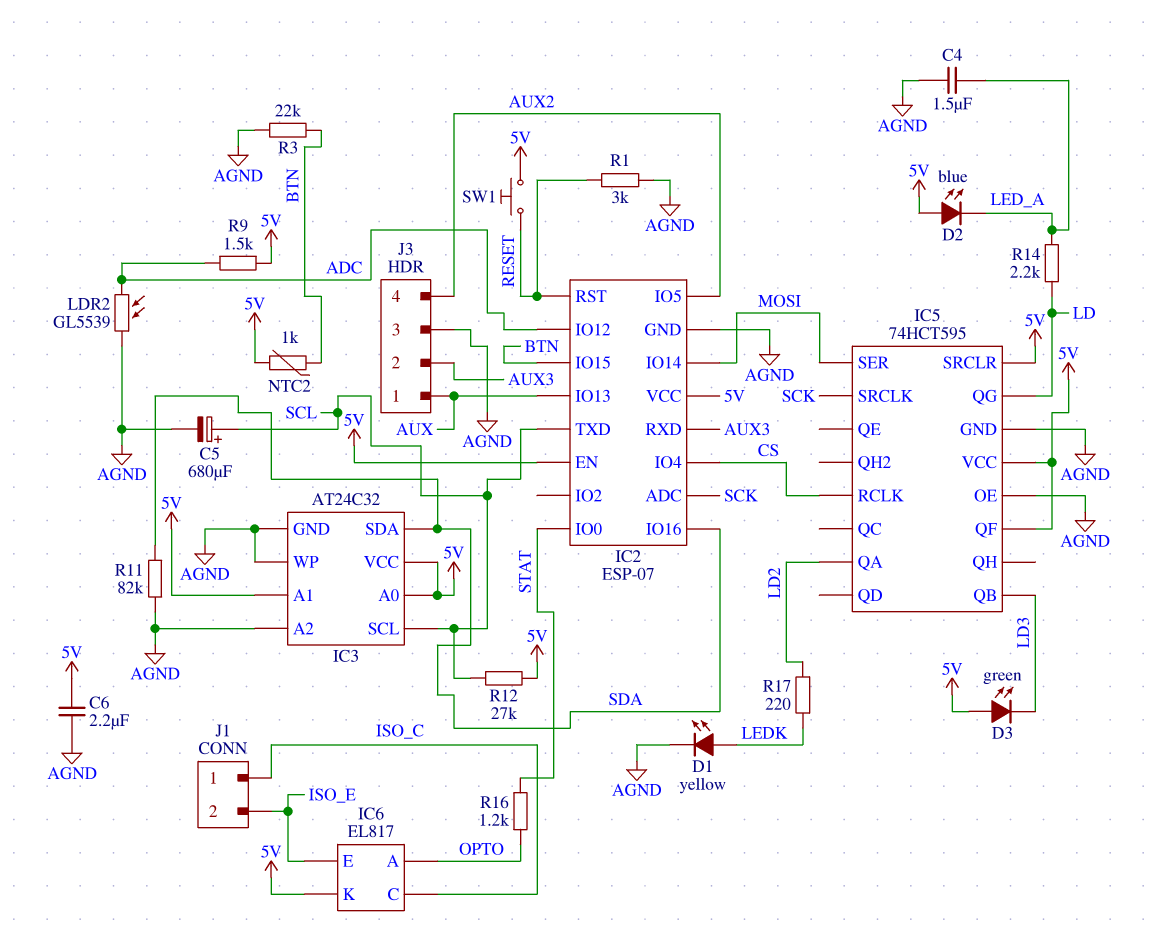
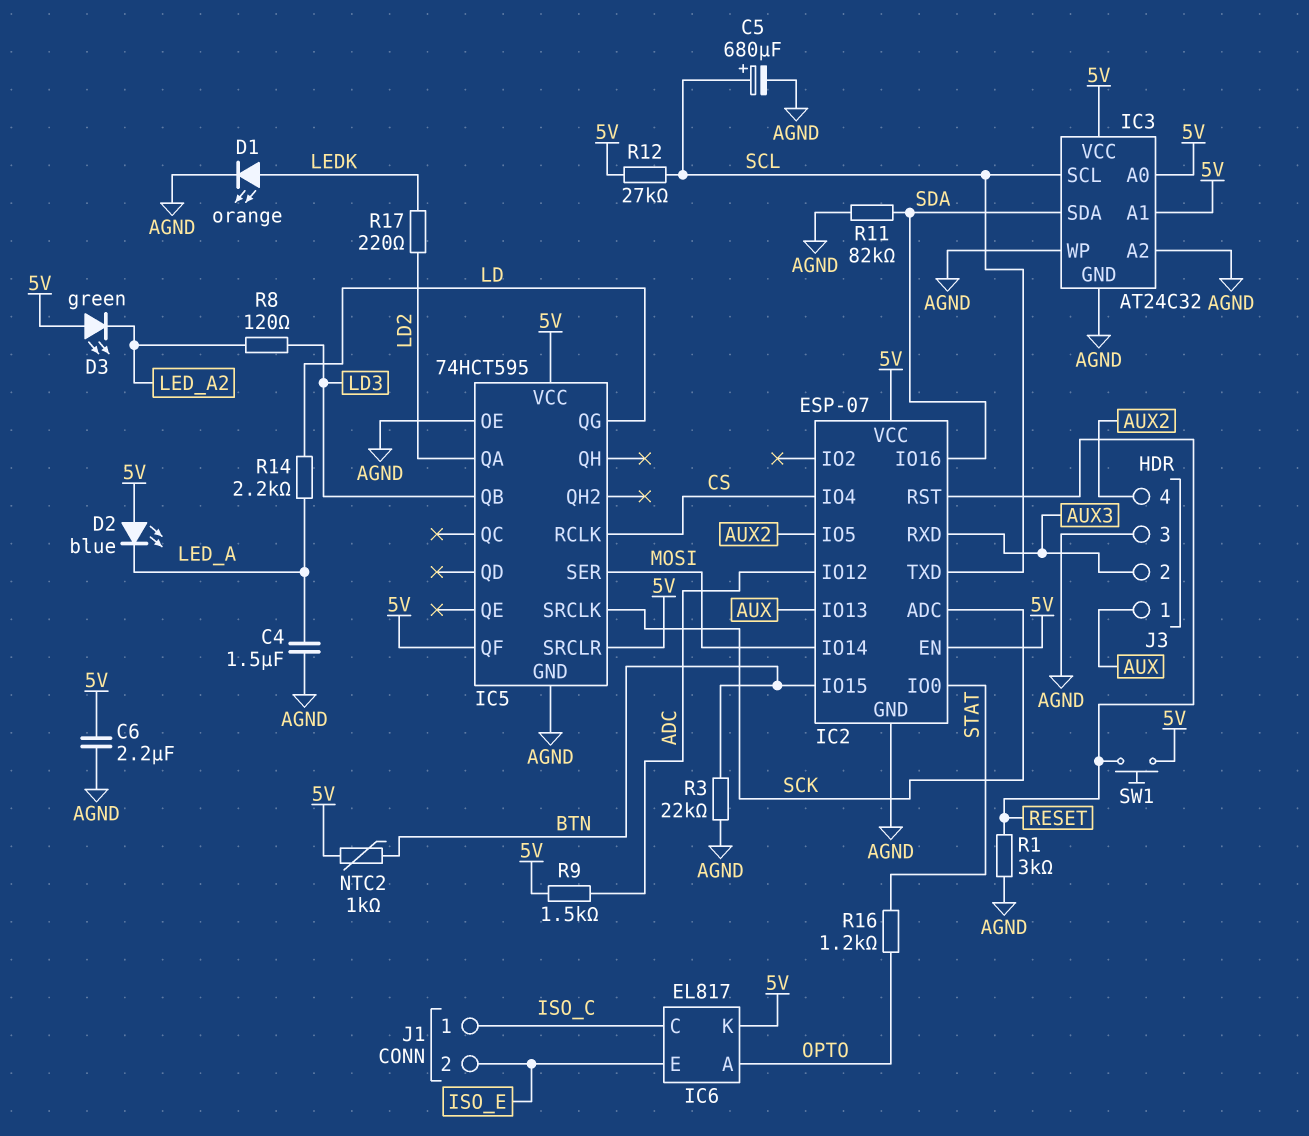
D1: LED yellow (A LEDK, K AGND) -> LED orange (A LEDK, K AGND)
D3: LED green (A 5V, K LD3) -> LED green (A 5V, K LED_A2)
LDR2: GL5539 (ADC, AGND) -> none
R8: none -> 120 (LD3, LED_A2)

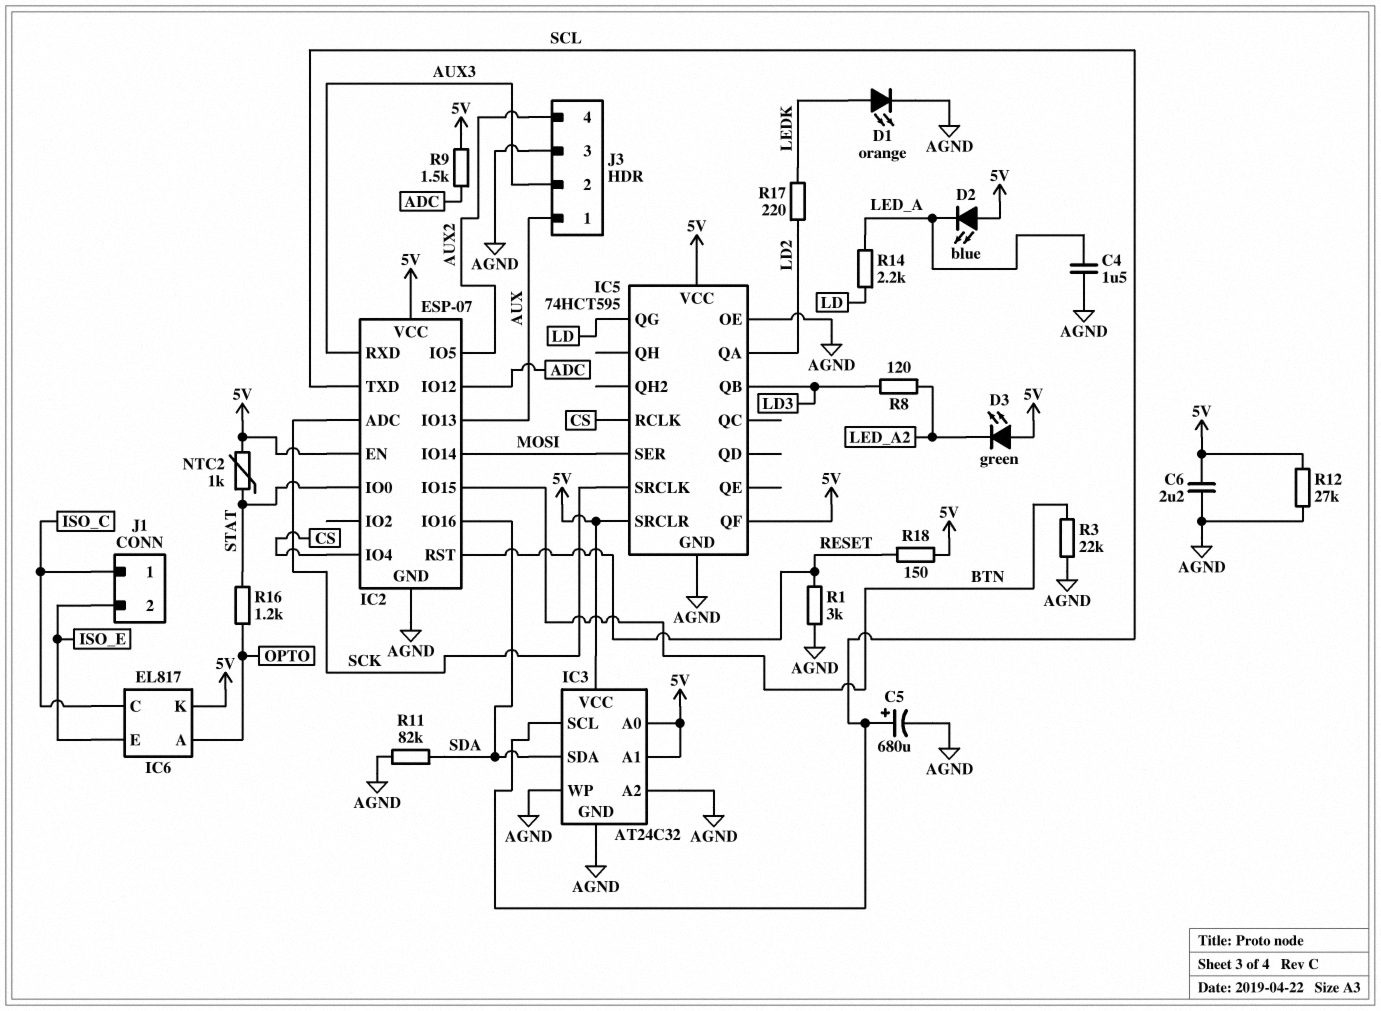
NTC2: 1k (5V, BTN) -> 1k (5V, STAT)
R12: 27k (5V, SCL) -> 27k (5V, AGND)
R18: none -> 150 (5V, RESET)
SW1: button (5V, RESET) -> none

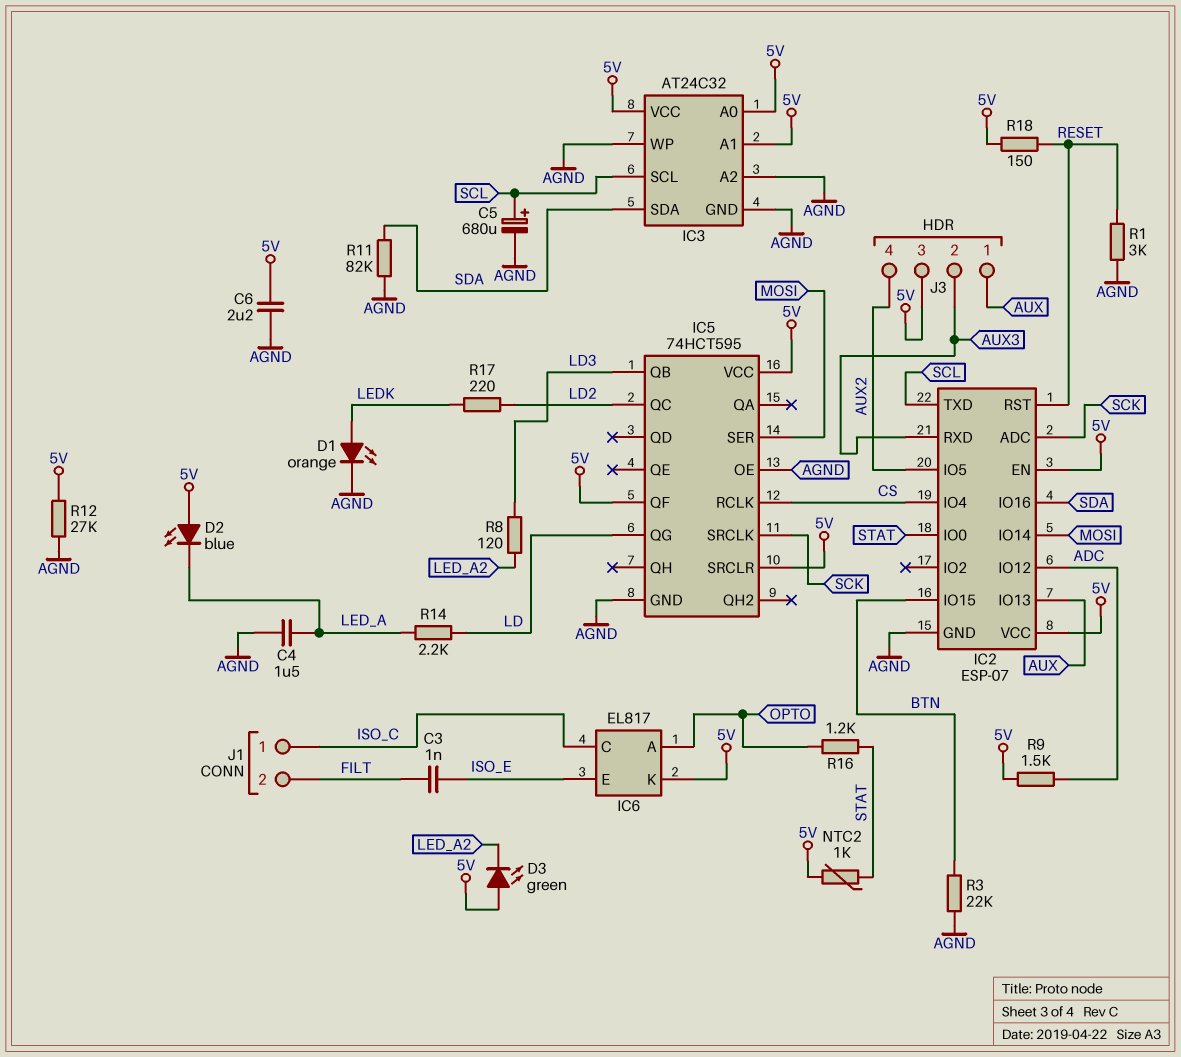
C3: none -> 1nF (FILT, ISO_E)
IC5 pin QA: LD2 -> none
IC5 pin QC: none -> LD2
J1 pin 2: ISO_E -> FILT
J3 pin 3: AGND -> 5V

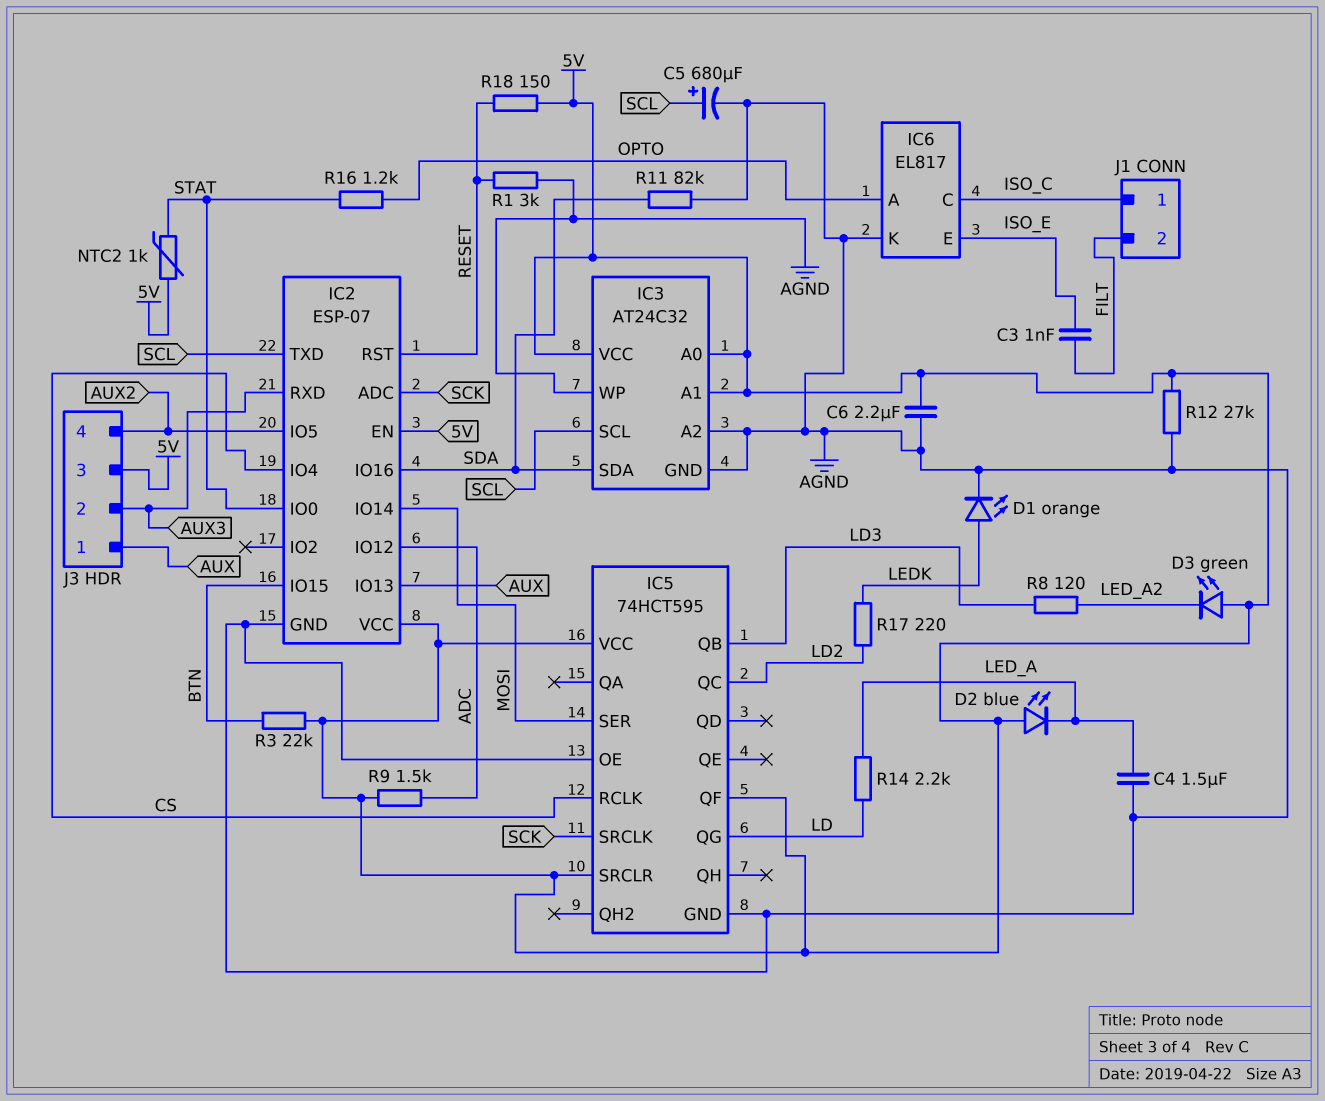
IC6 pin K: 5V -> AGND
R3: 22k (AGND, BTN) -> 22k (5V, BTN)

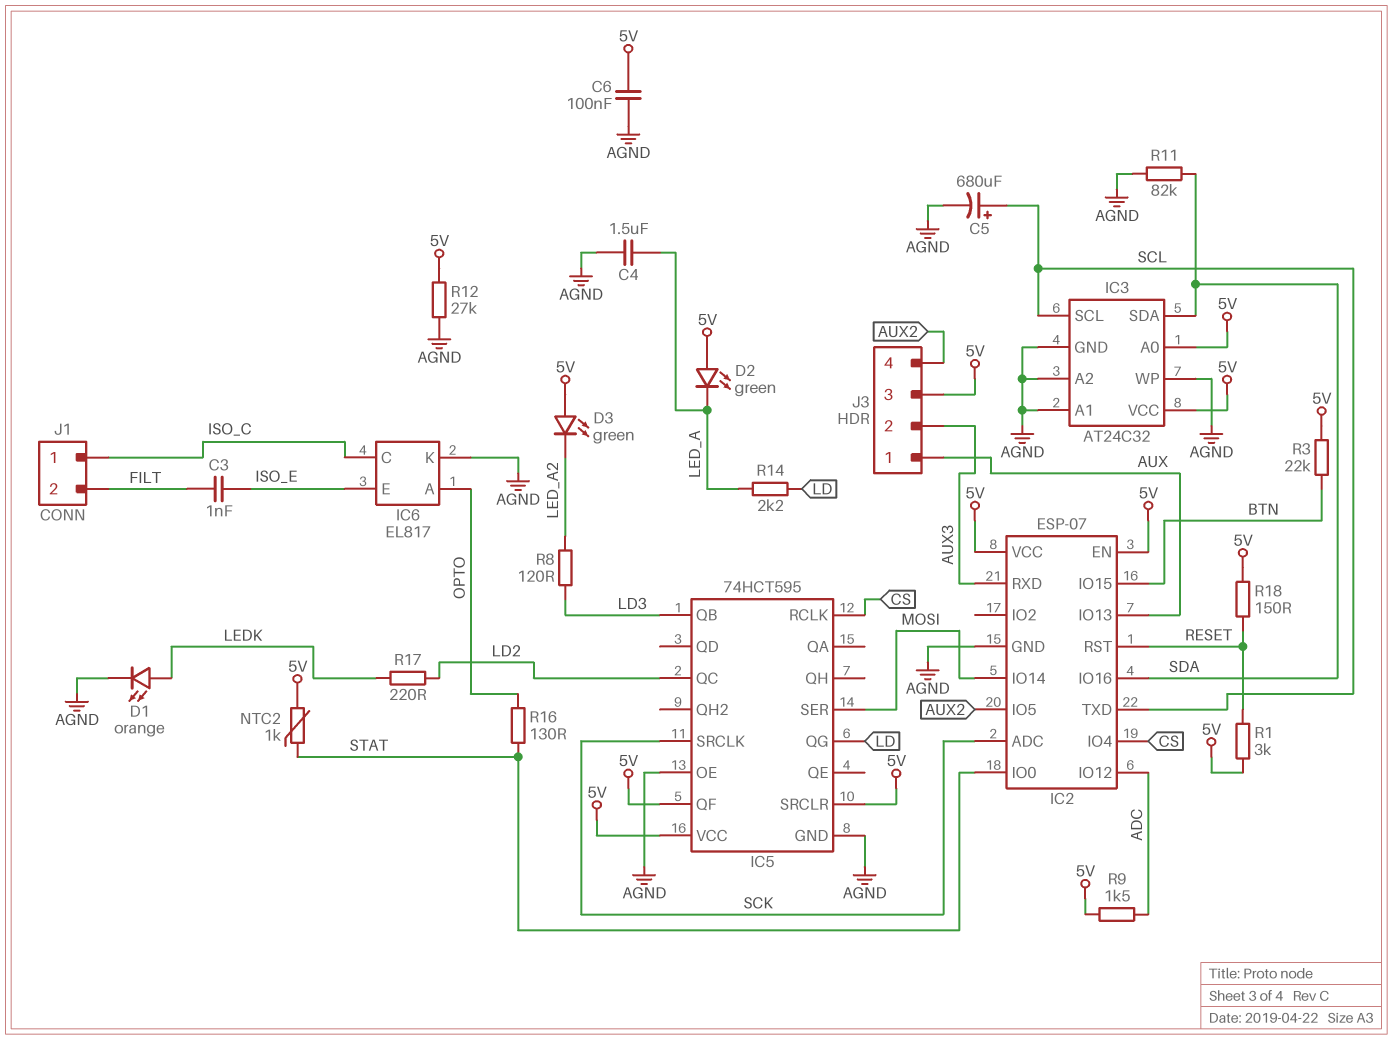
C6: 2.2uF (5V, AGND) -> 100nF (5V, AGND)
D2: LED blue (A 5V, K LED_A) -> LED green (A 5V, K LED_A)
IC3 pin A1: 5V -> AGND
R1: 3k (AGND, RESET) -> 3k (5V, RESET)
R16: 1.2k (OPTO, STAT) -> 130 (OPTO, STAT)

